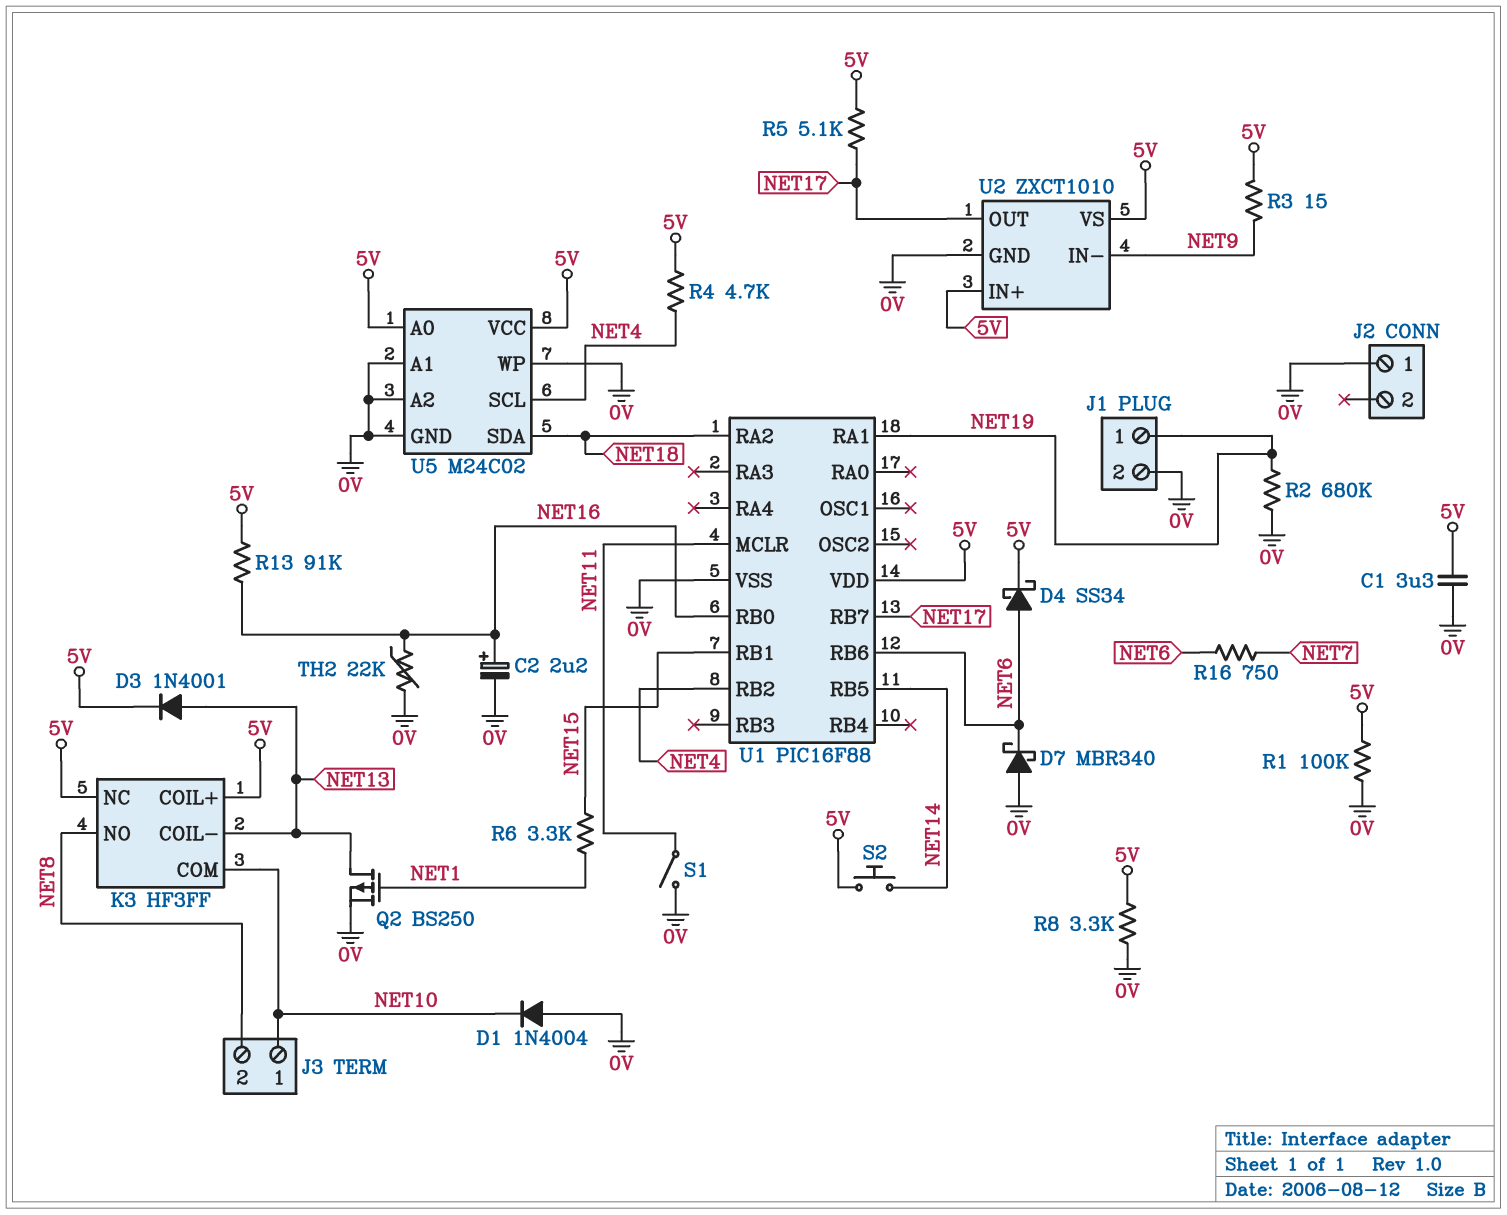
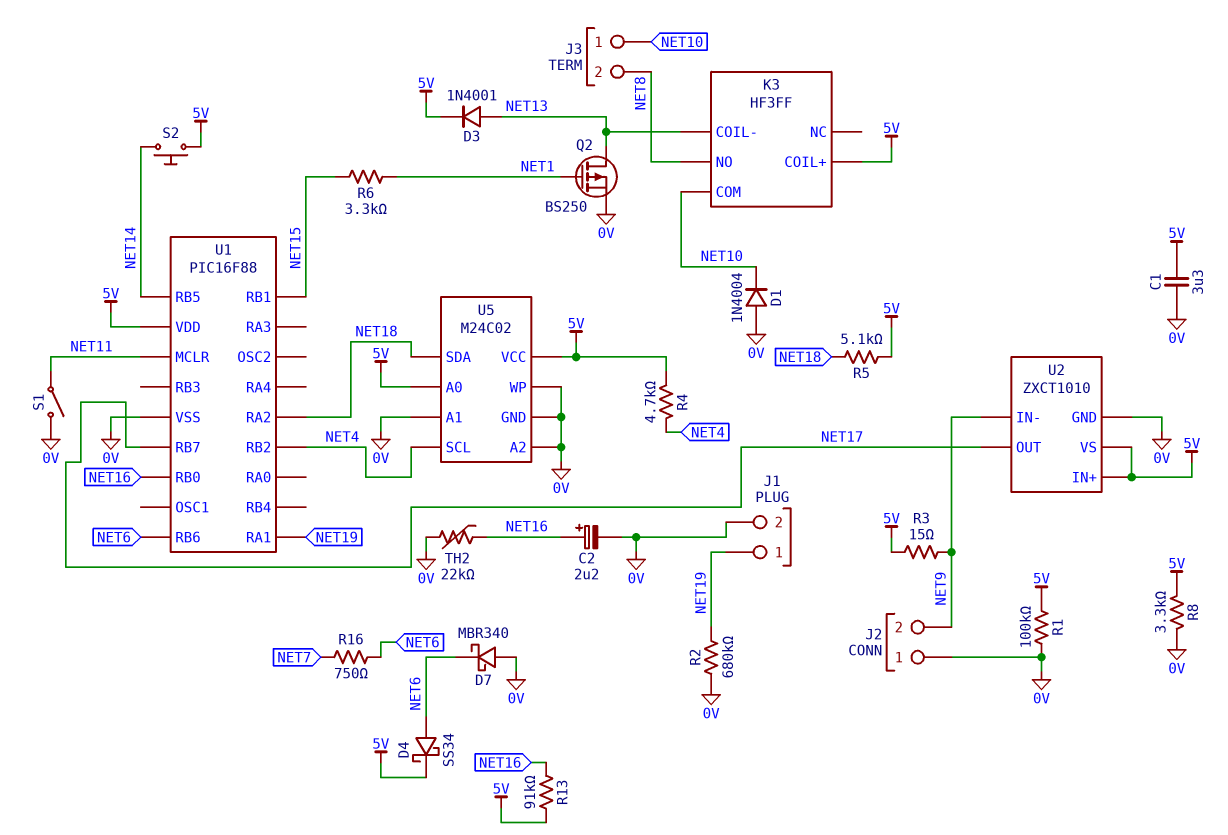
J2 pin 2: none -> NET9
K3 pin NC: 5V -> none
R5: 5.1k (5V, NET17) -> 5.1k (5V, NET18)

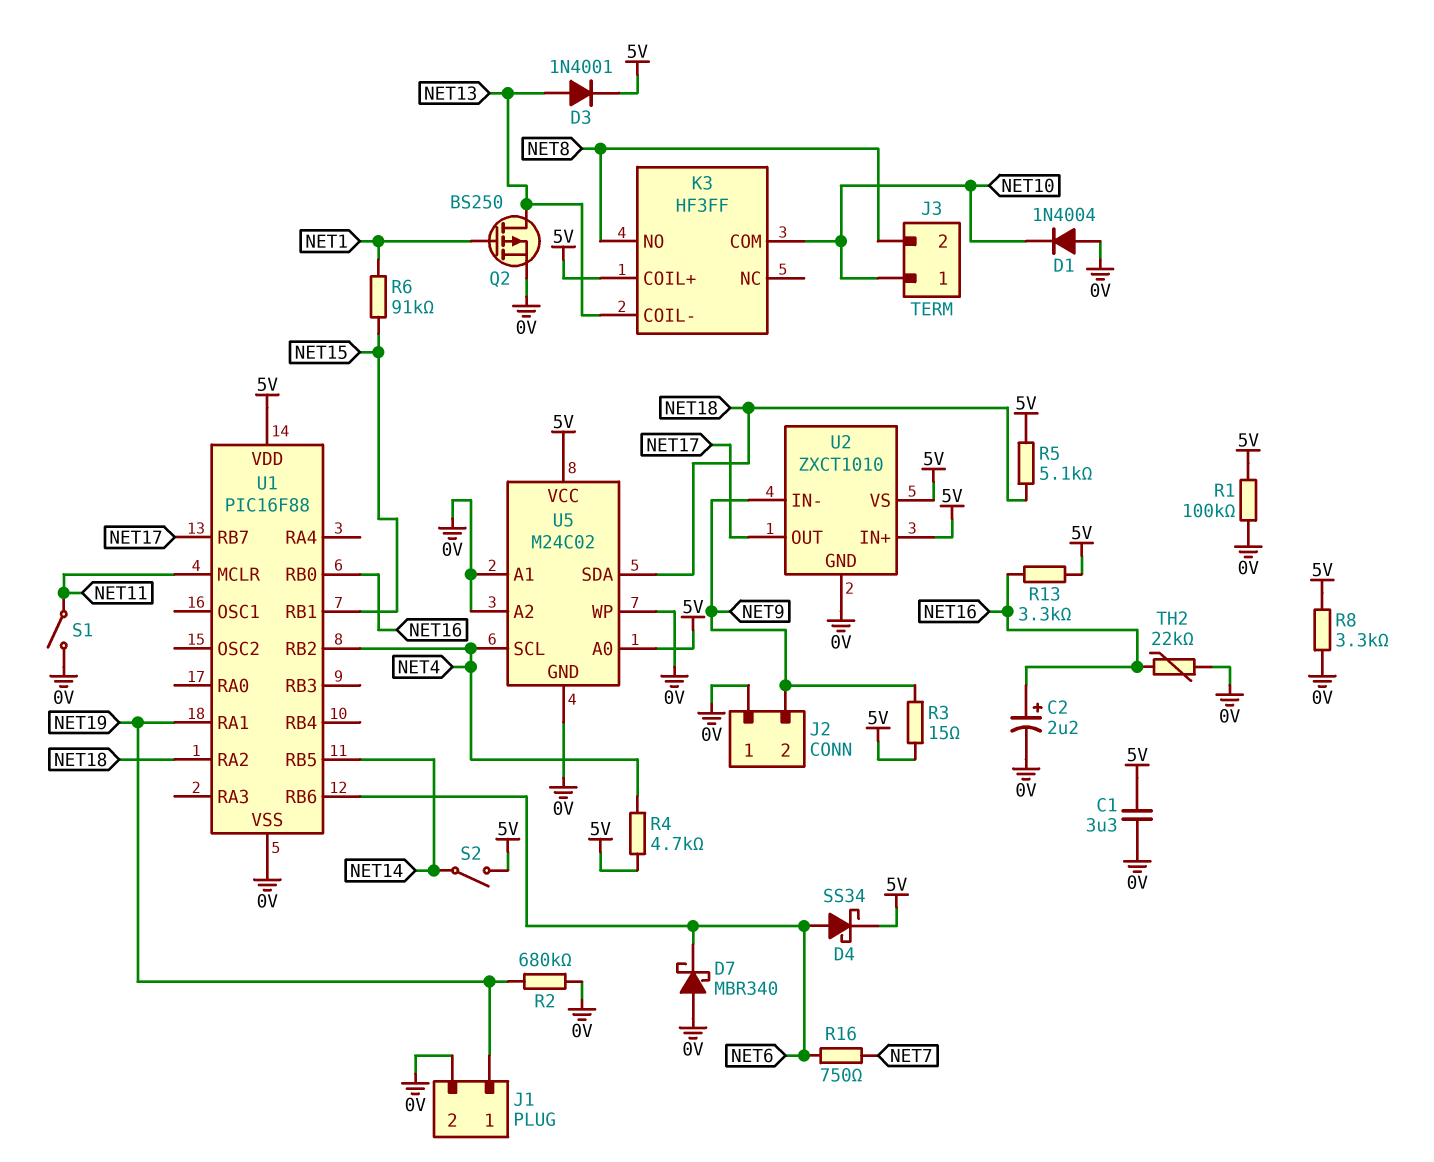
R6: 3.3k (NET1, NET15) -> 91k (NET1, NET15)
R13: 91k (5V, NET16) -> 3.3k (5V, NET16)
S2: button (5V, NET14) -> switch (5V, NET14)

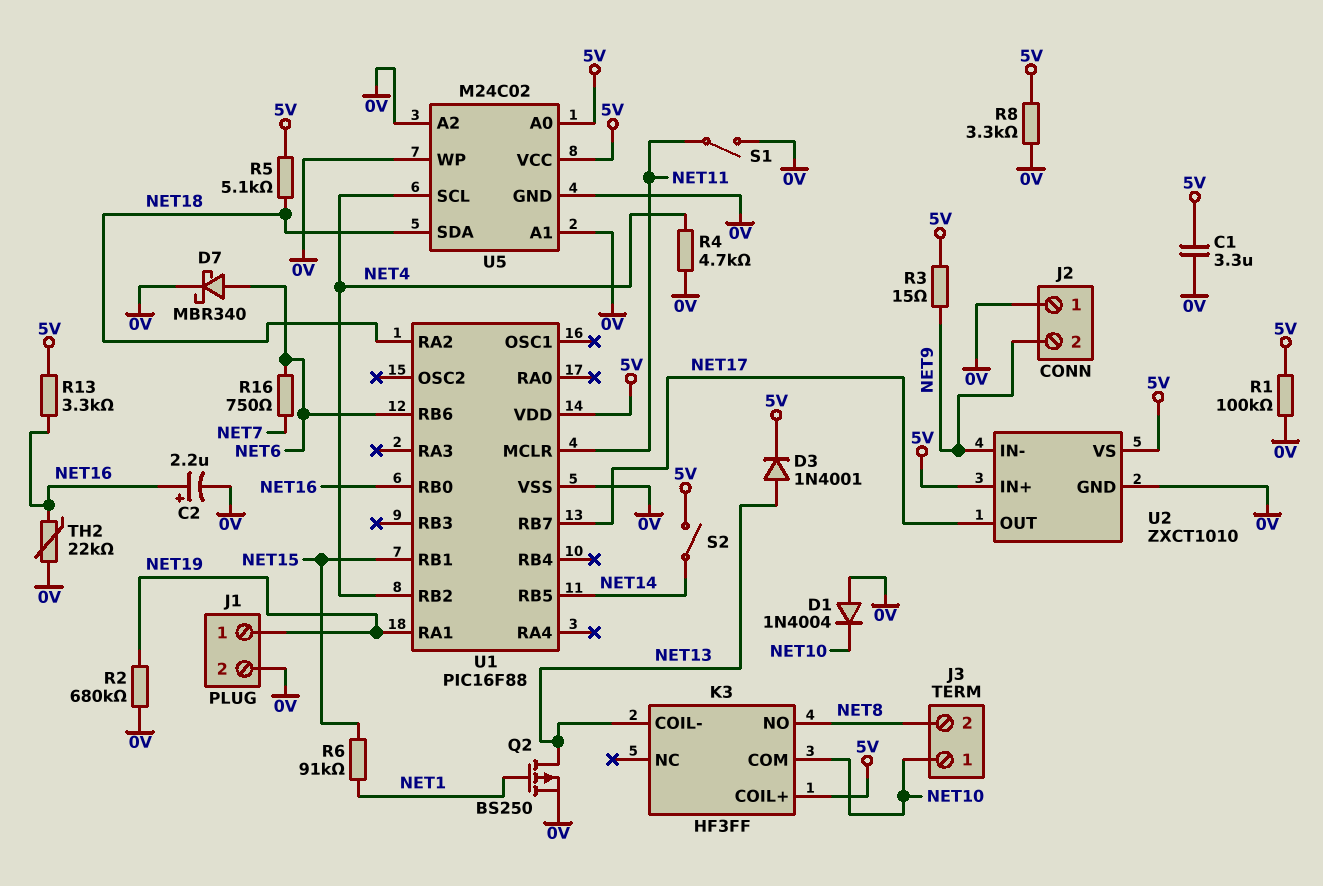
D4: schottky SS34 (A NET6, K 5V) -> none
D7: schottky MBR340 (A 0V, K NET6) -> schottky MBR340 (A NET6, K 0V)
R4: 4.7k (5V, NET4) -> 4.7k (0V, NET4)

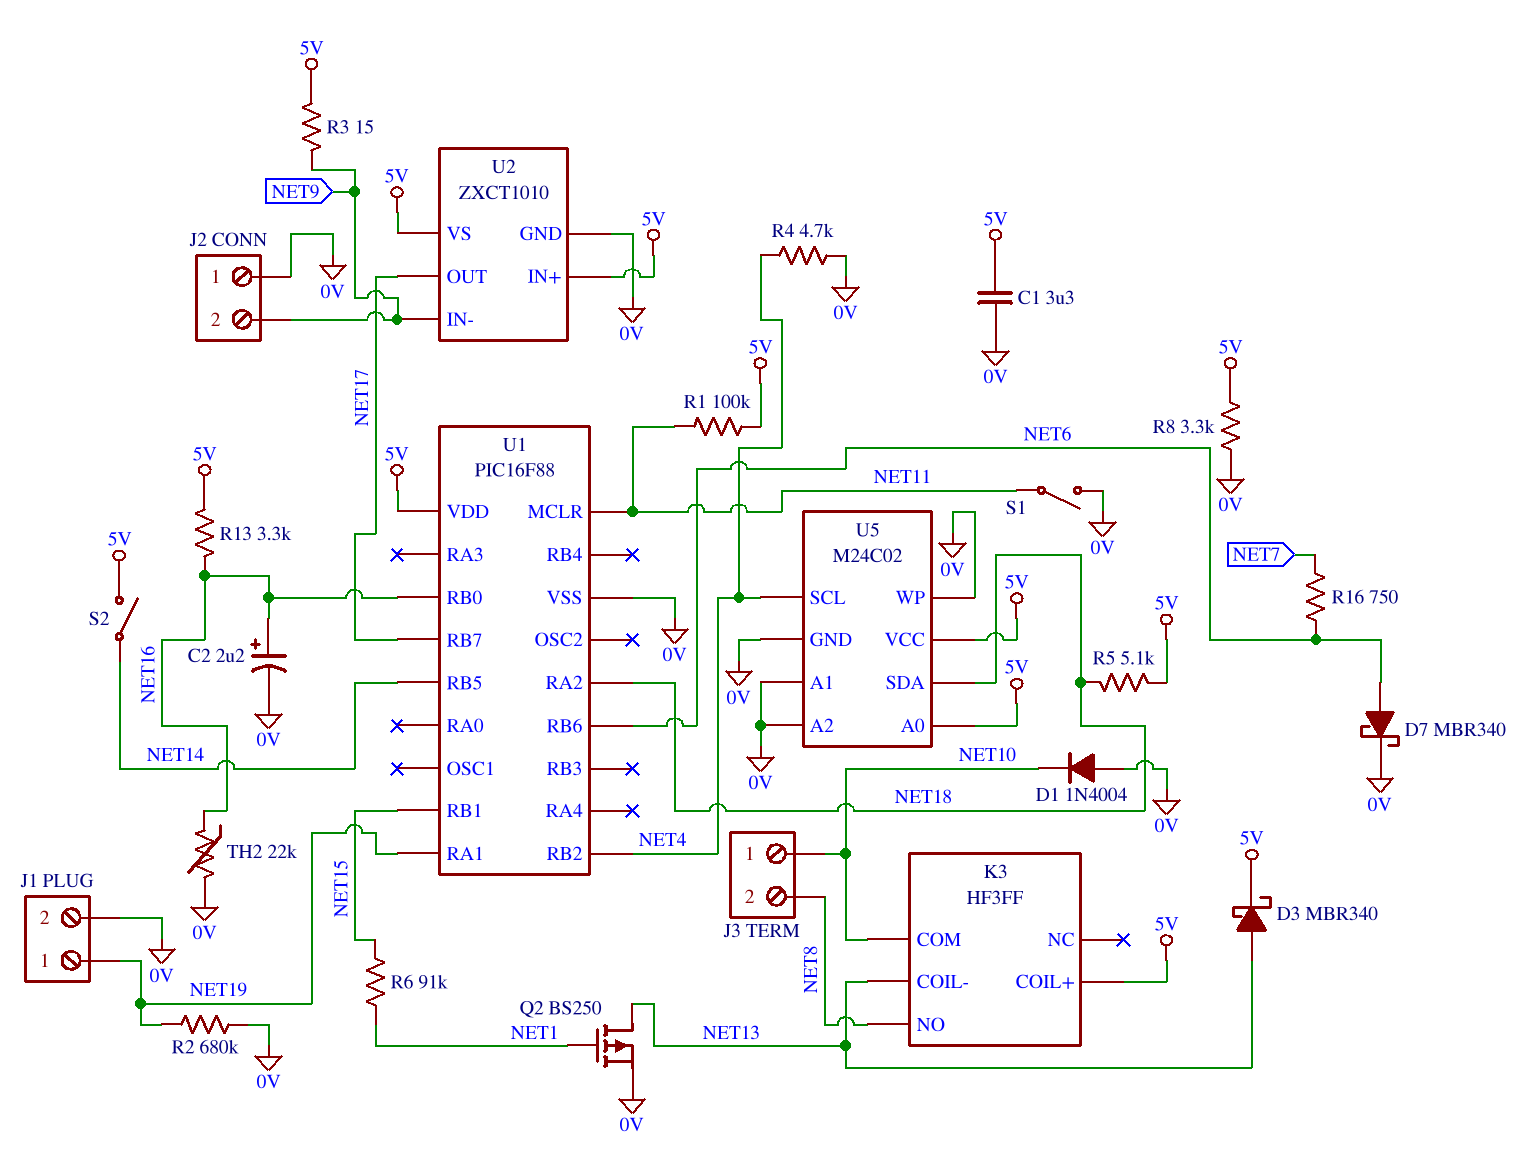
D3: diode 1N4001 (A NET13, K 5V) -> schottky MBR340 (A NET13, K 5V)
R1: 100k (0V, 5V) -> 100k (5V, NET11)

